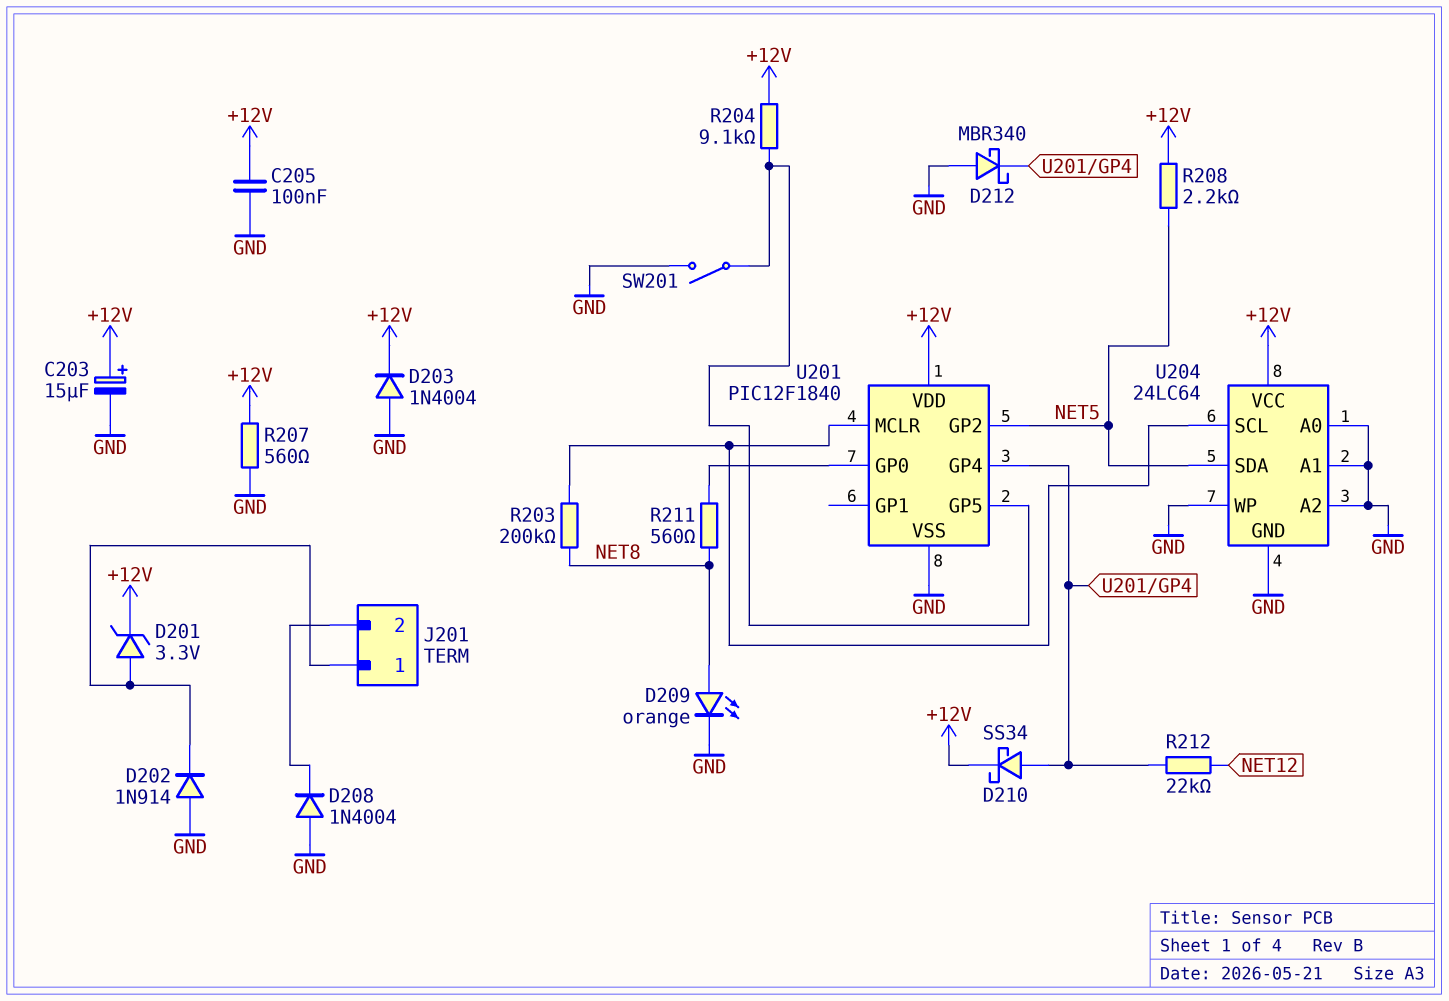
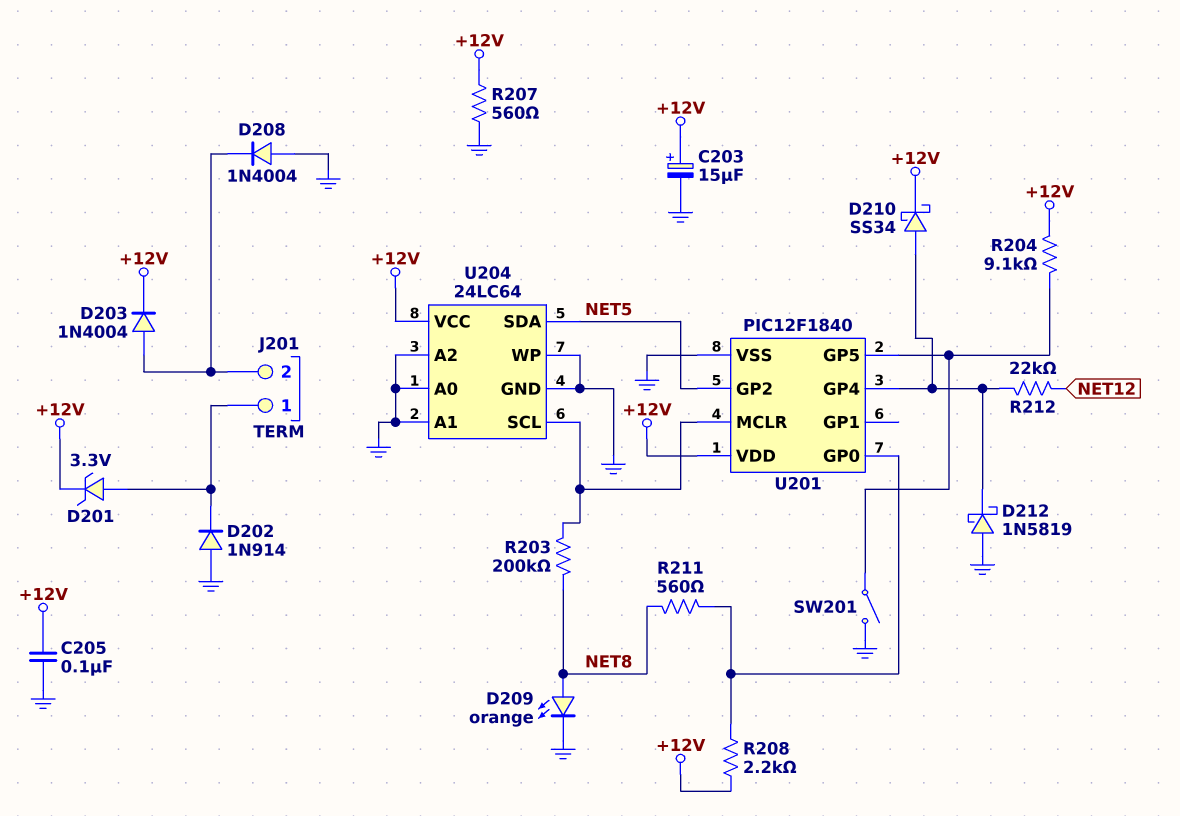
D203: diode 1N4004 (A GND, K +12V) -> diode 1N4004 (A J201/2, K +12V)
D212: schottky MBR340 (A GND, K U201/GP4) -> schottky 1N5819 (A GND, K U201/GP4)
R208: 2.2k (+12V, NET5) -> 2.2k (+12V, U201/GP0)

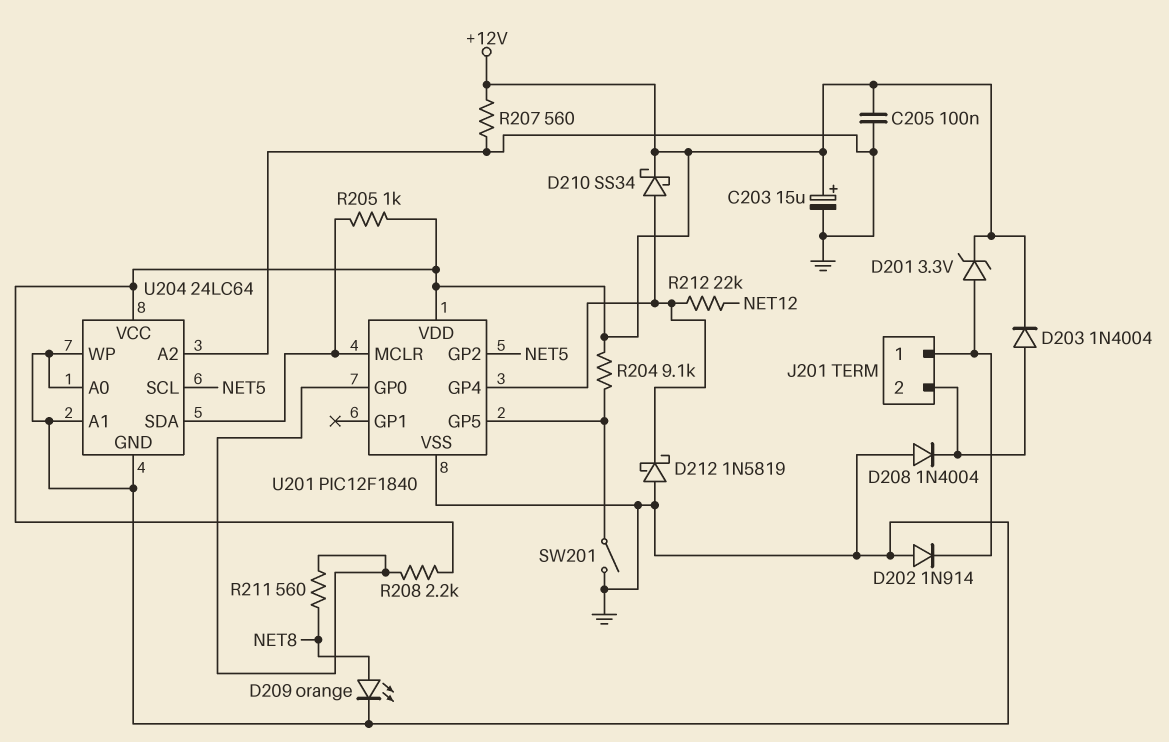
R203: 200k (NET8, U201/MCLR) -> none
R205: none -> 1k (+12V, U201/MCLR)
U204 pin SCL: U201/MCLR -> NET5
U204 pin SDA: NET5 -> U201/MCLR

